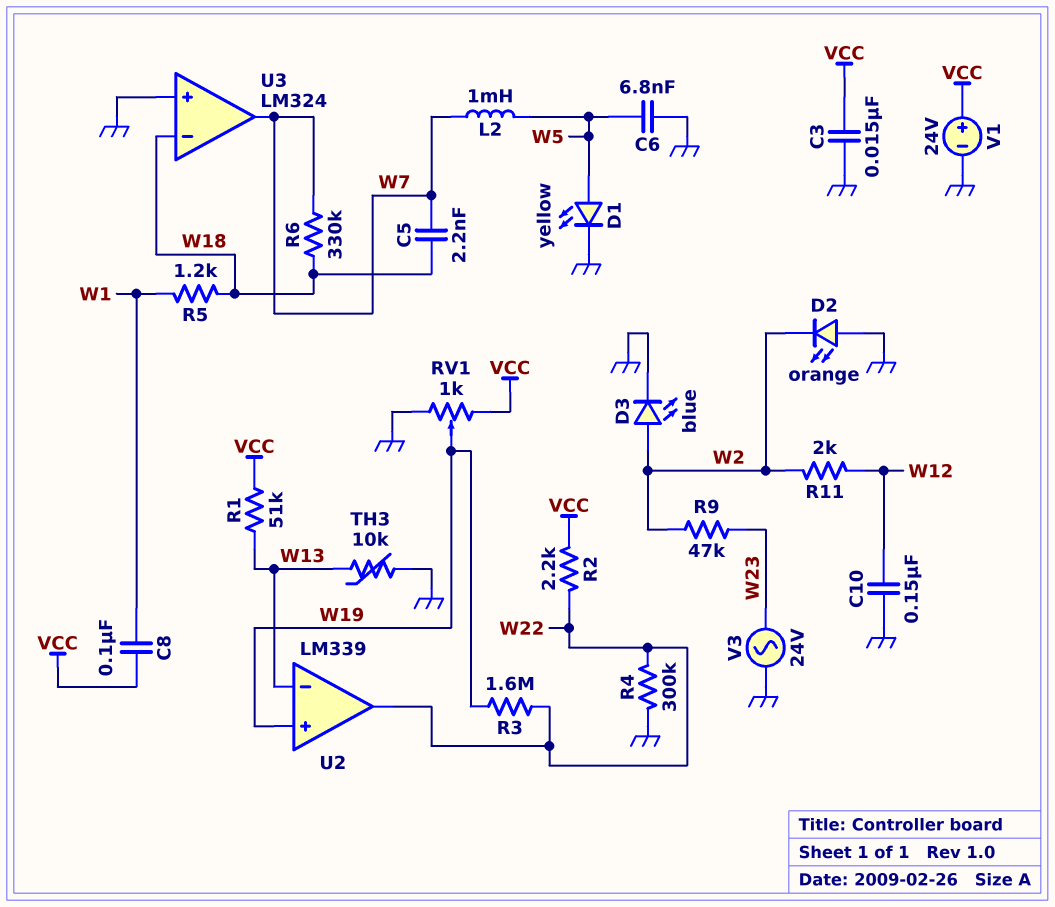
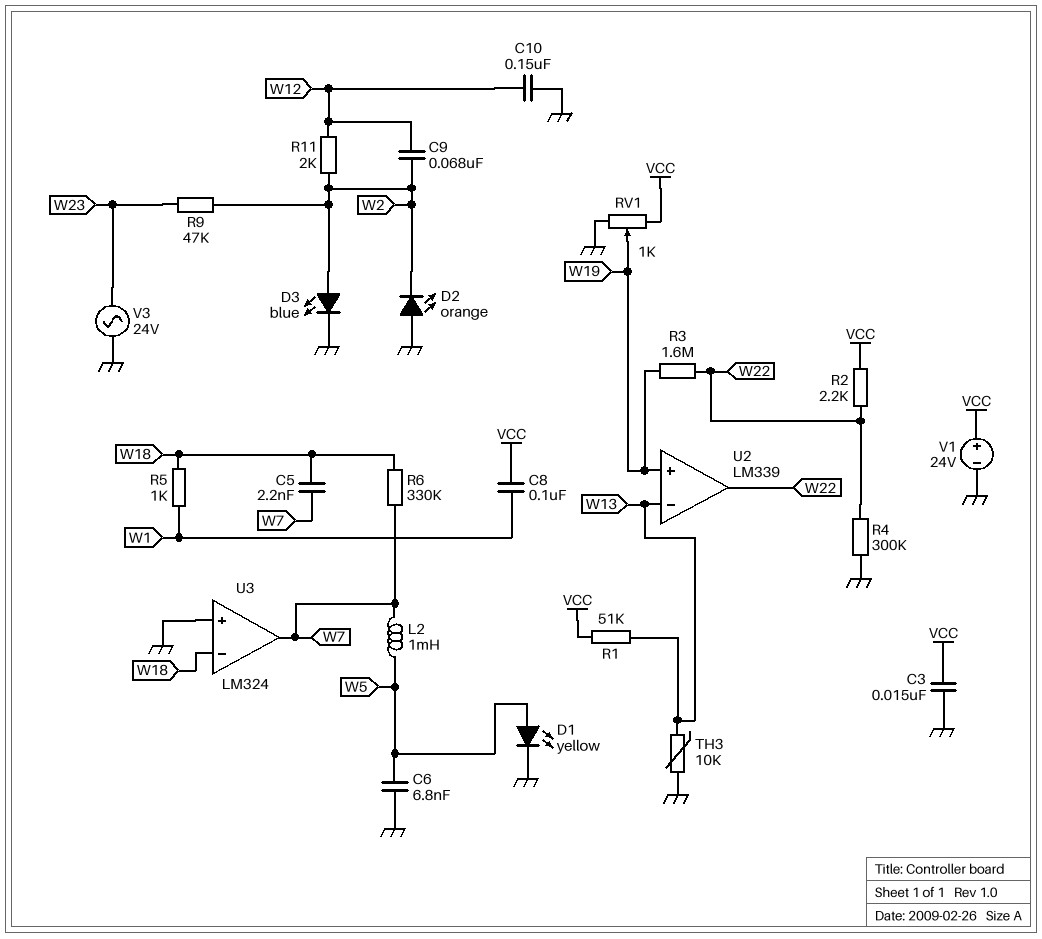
C9: none -> 68nF (W2, W12)
R5: 1.2k (W1, W18) -> 1k (W1, W18)

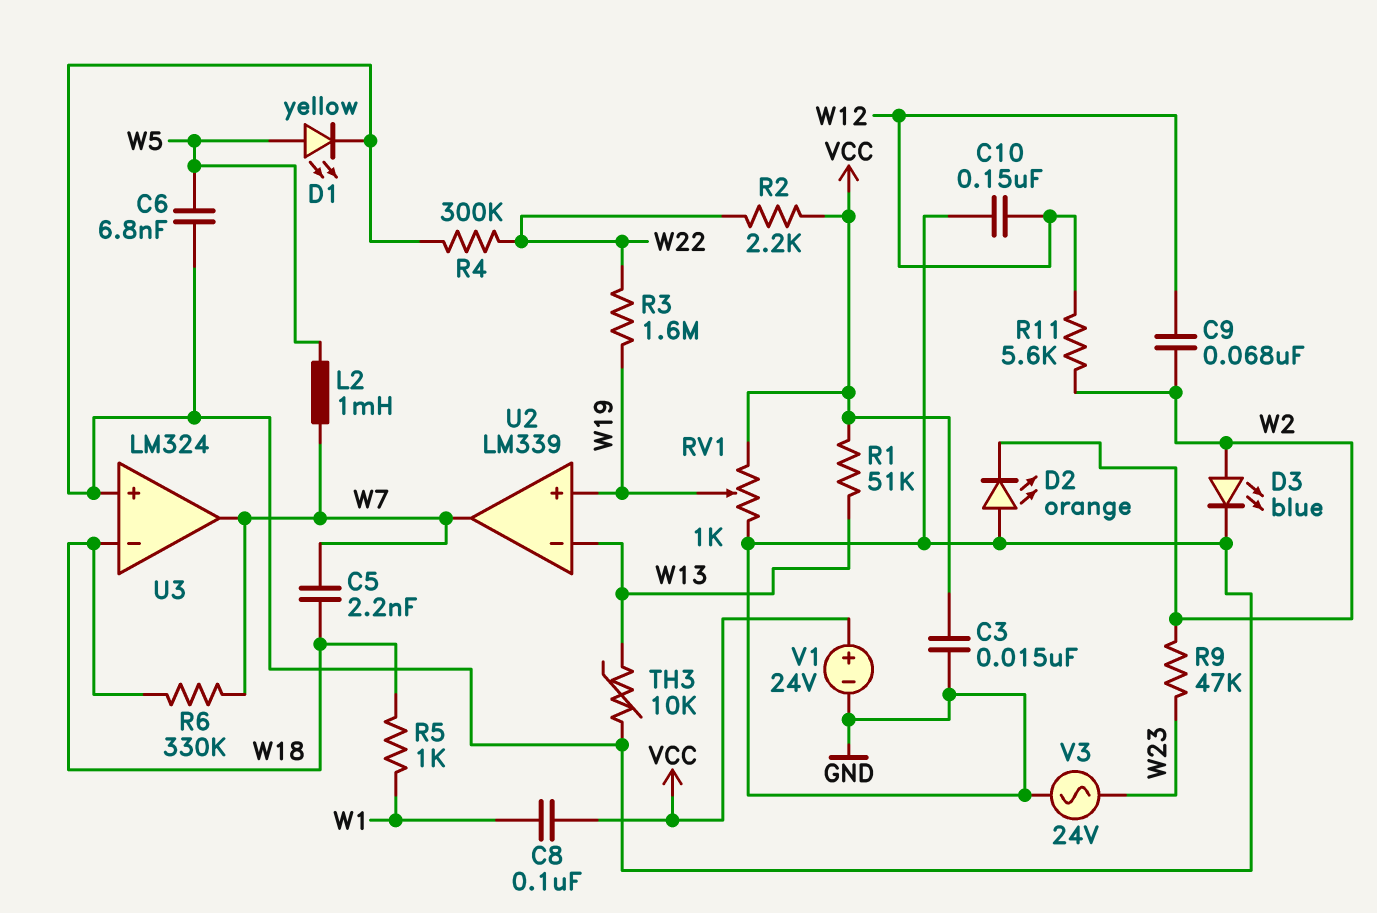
R11: 2k (W2, W12) -> 5.6k (W2, W12)
U2 pin out: W22 -> W7

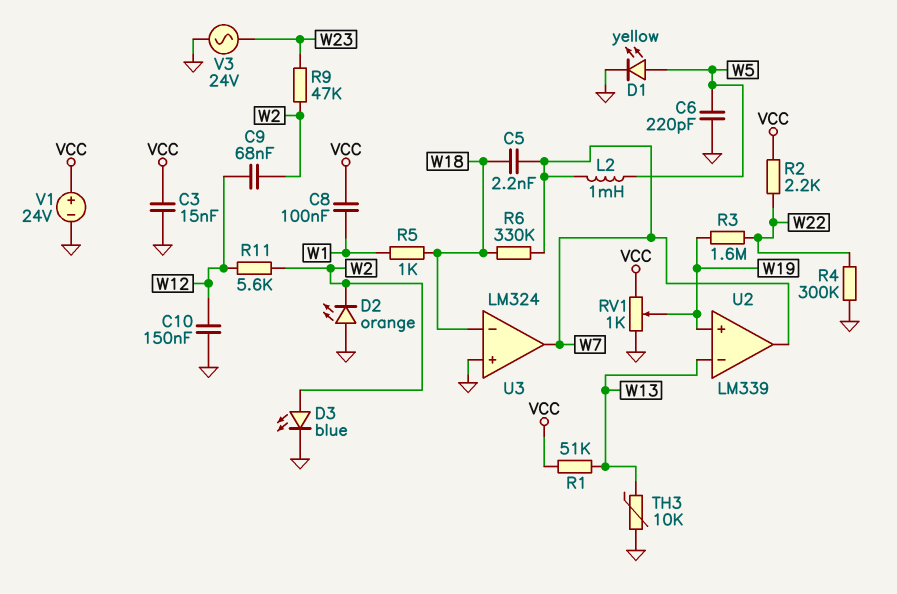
C6: 6.8nF (GND, W5) -> 220pF (GND, W5)

